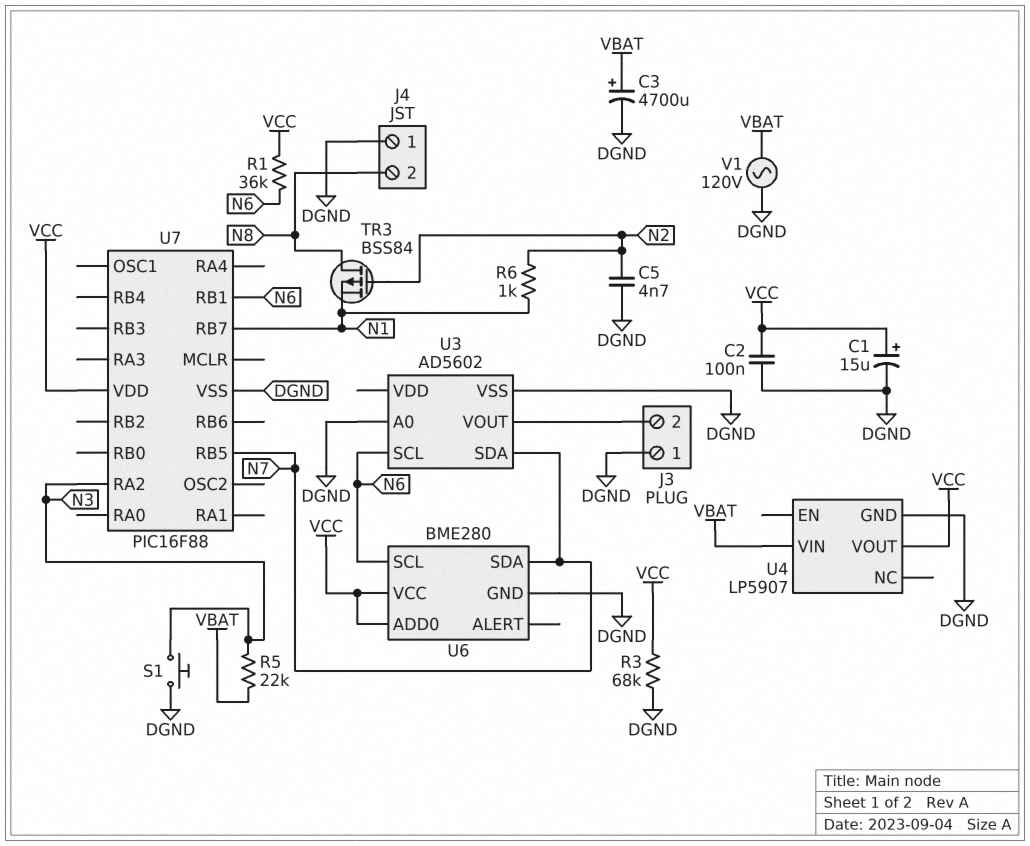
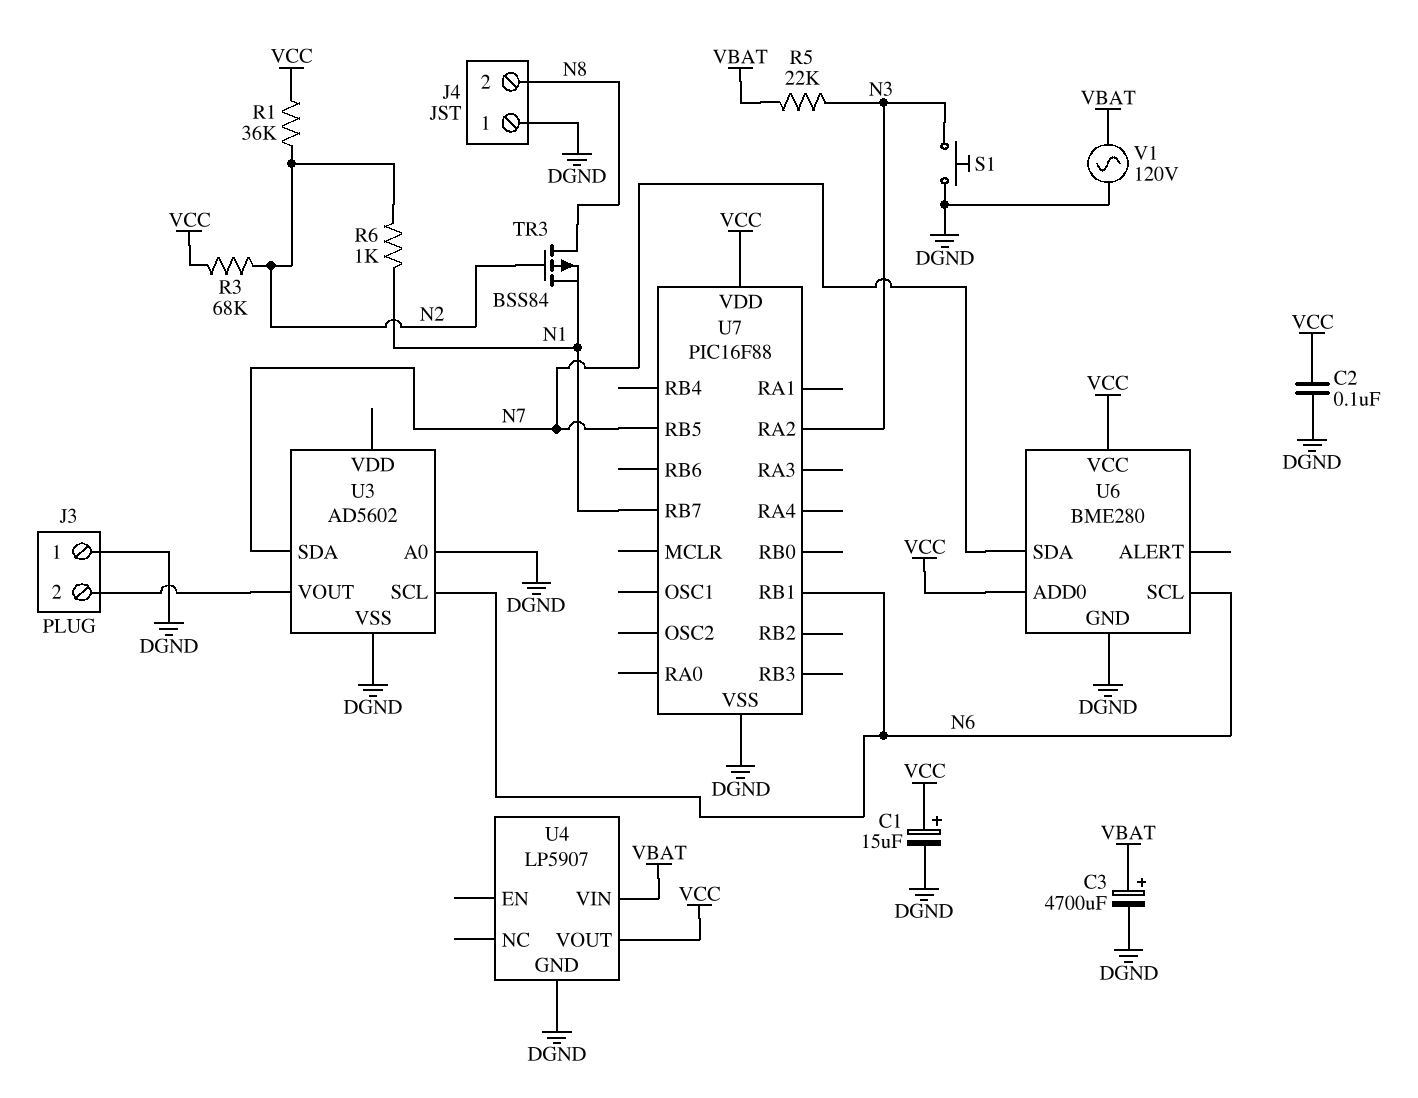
C5: 4.7nF (DGND, N2) -> none
R1: 36k (N6, VCC) -> 36k (N2, VCC)
R3: 68k (DGND, VCC) -> 68k (N2, VCC)

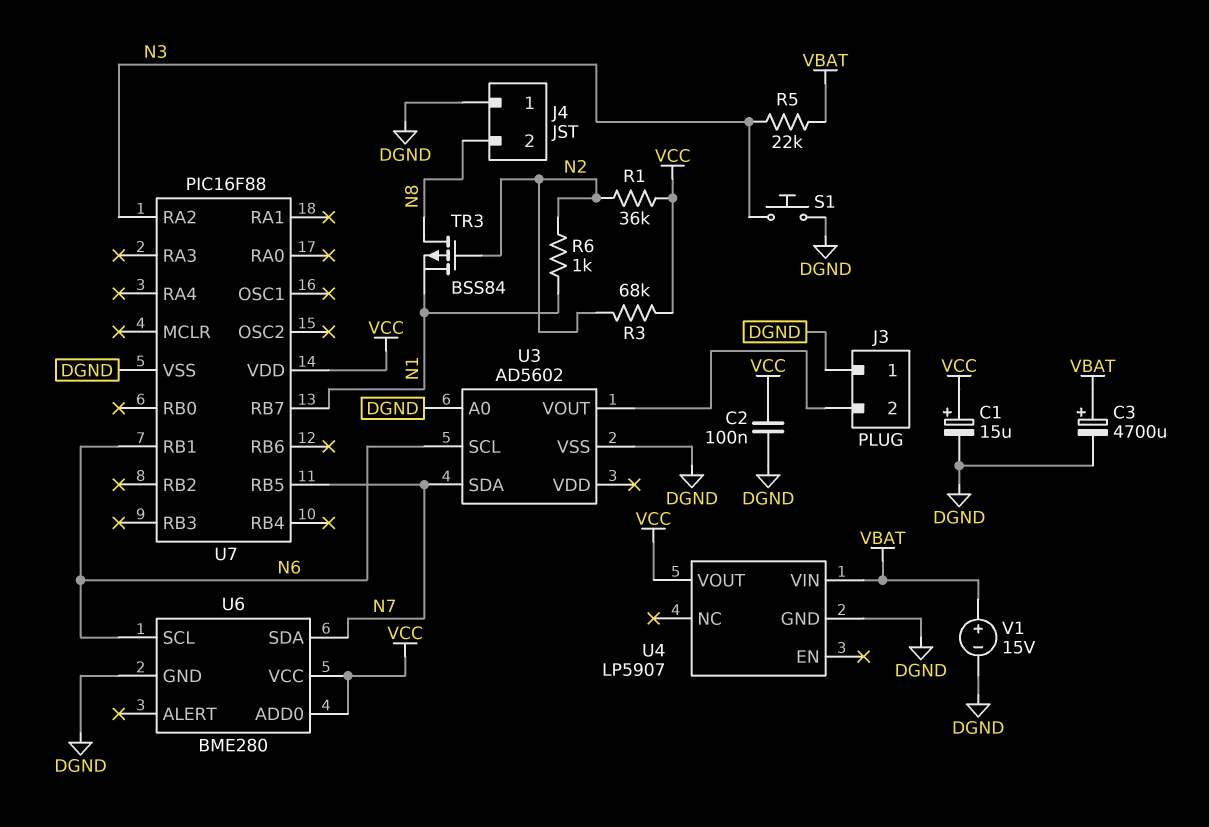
V1: AC 120V (DGND, VBAT) -> 15V (plus VBAT, minus DGND)

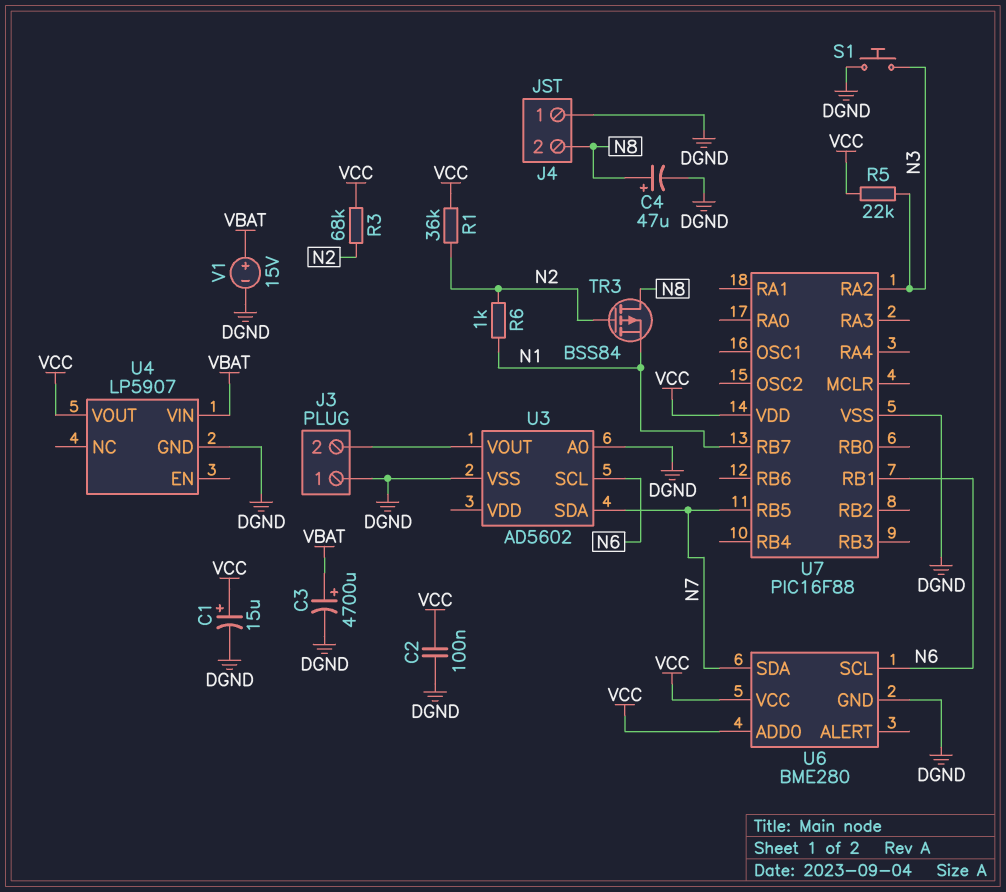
C4: none -> 47uF (plus N8, minus DGND)
R5: 22k (N3, VBAT) -> 22k (N3, VCC)

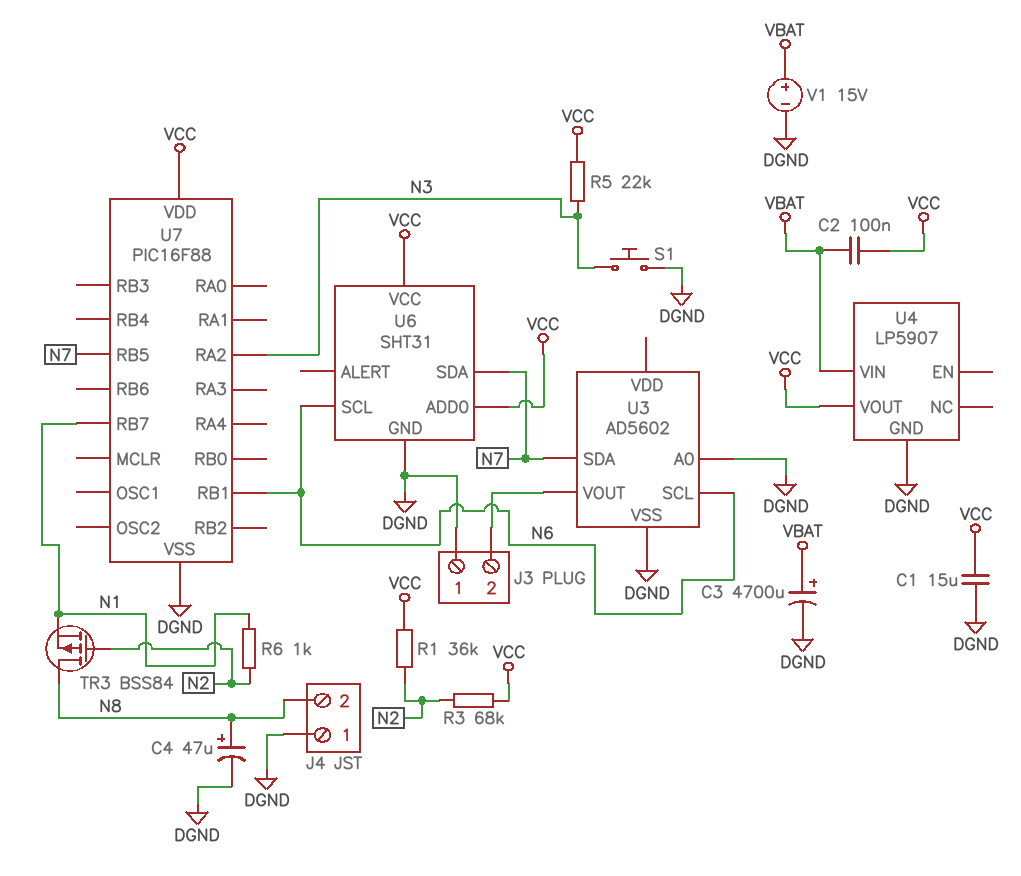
C1: 15uF (plus VCC, minus DGND) -> 15uF (DGND, VCC)
C2: 100nF (DGND, VCC) -> 100nF (VBAT, VCC)
U6: BME280 -> SHT31

